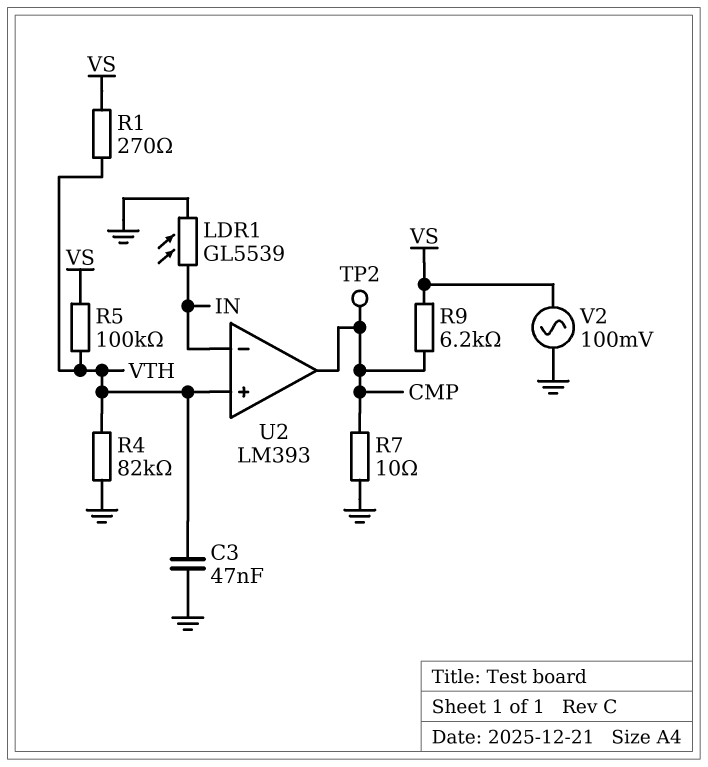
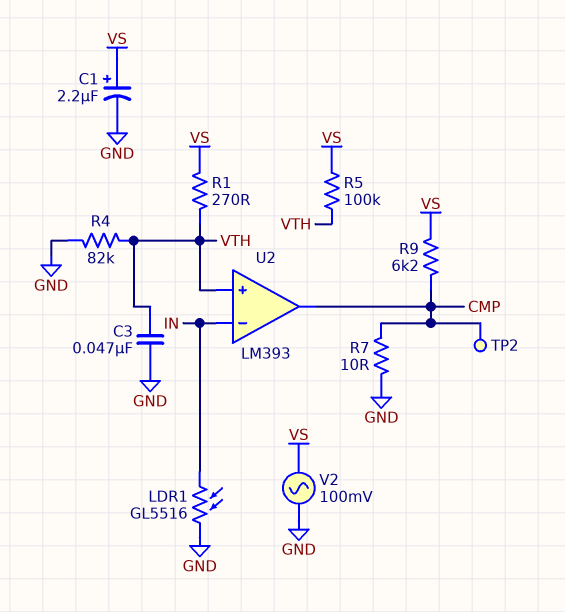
C1: none -> 2.2uF (plus VS, minus GND)
LDR1: GL5539 (GND, IN) -> GL5516 (GND, IN)

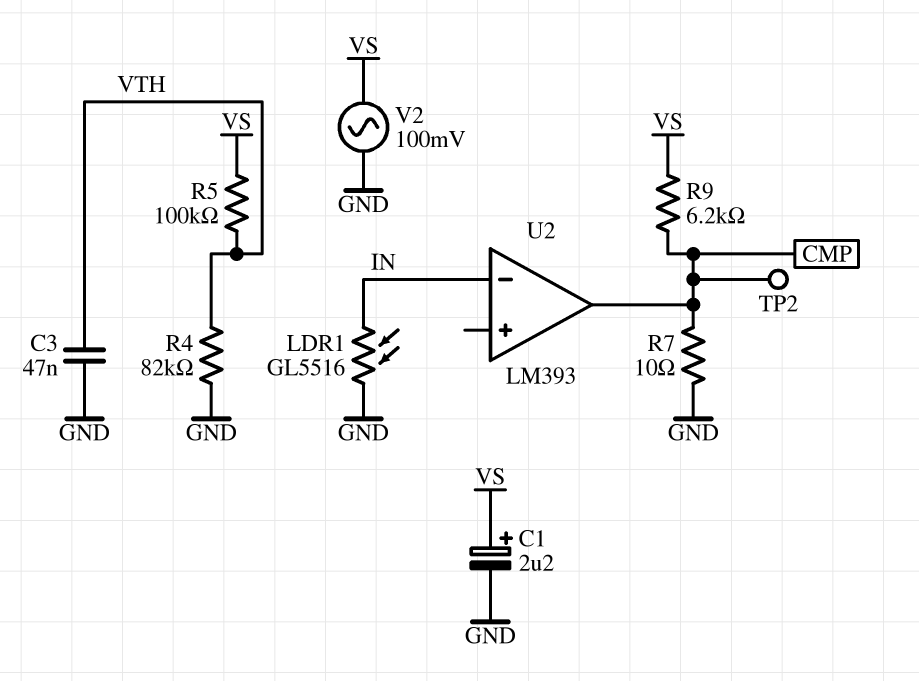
R1: 270 (VS, VTH) -> none
U2 pin in+: VTH -> none

